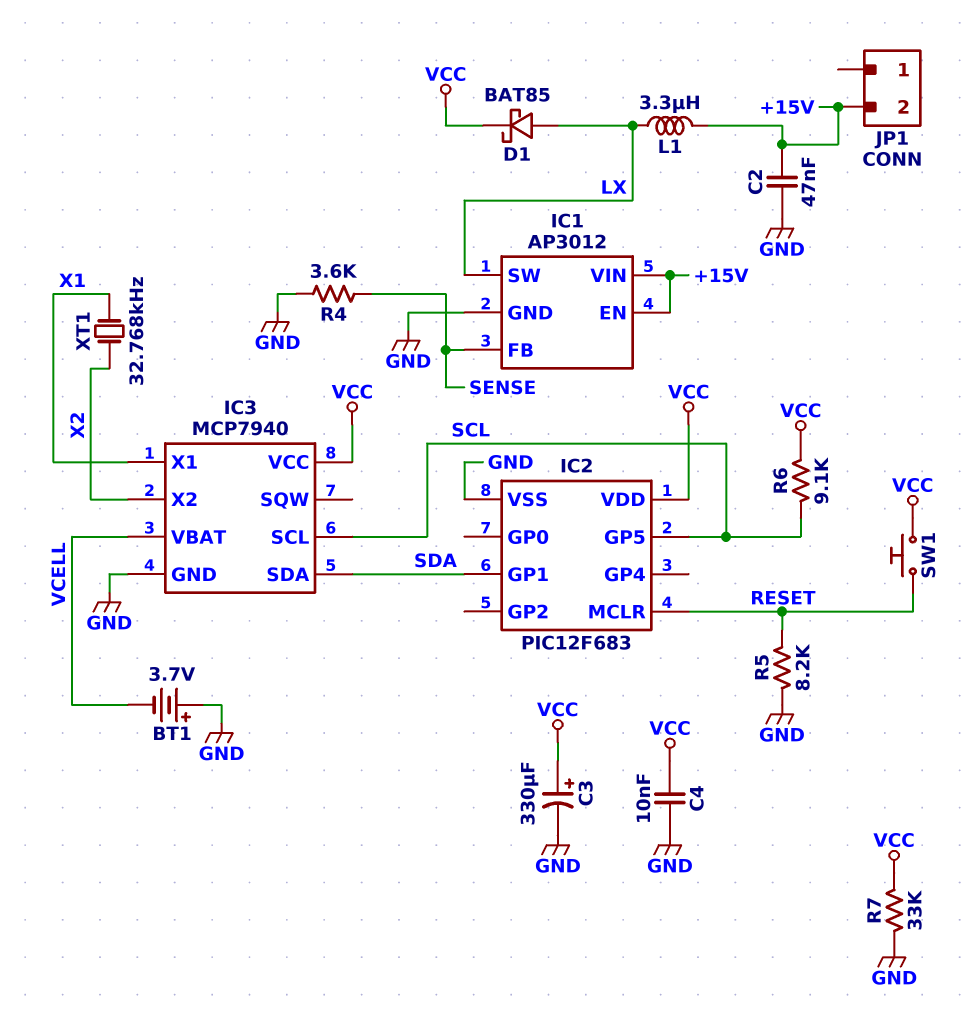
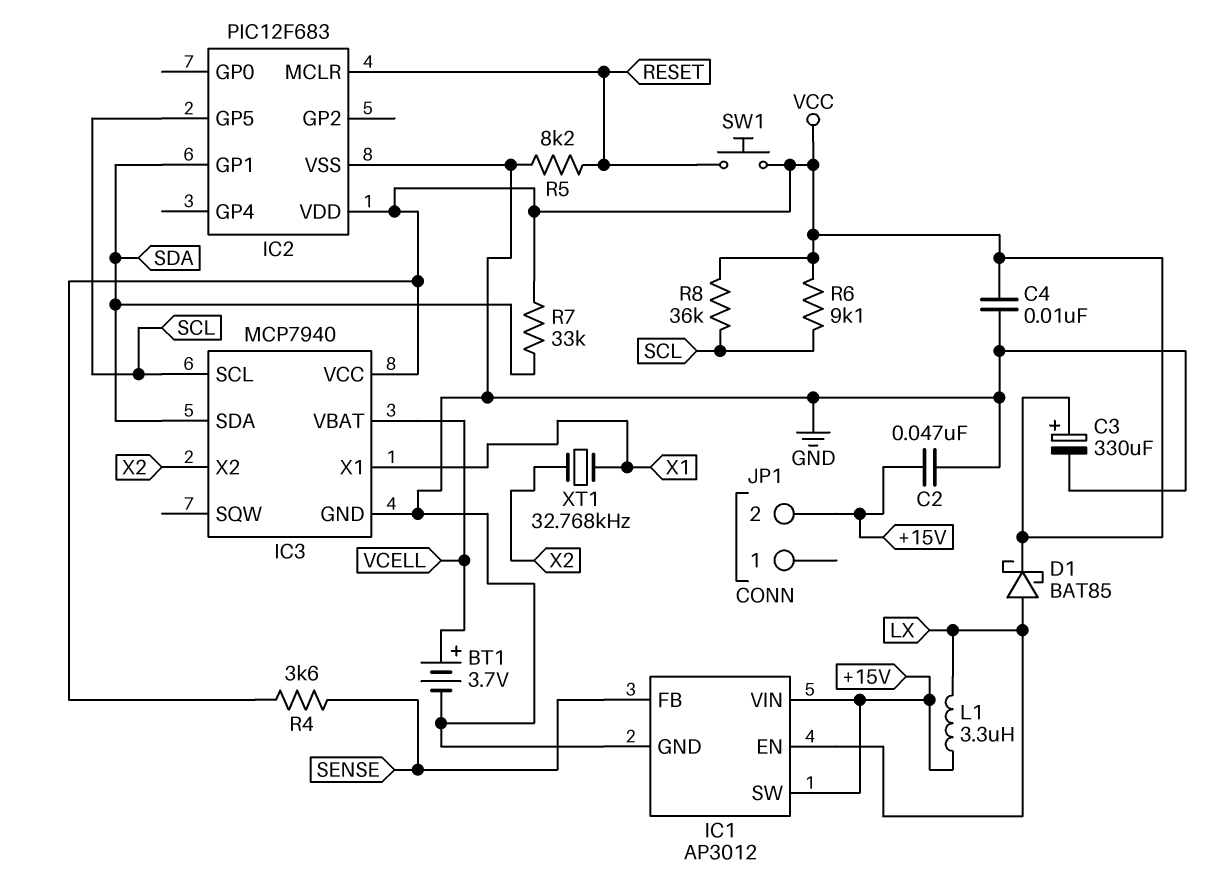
BT1: 3.7V (plus GND, minus VCELL) -> 3.7V (plus VCELL, minus GND)
IC1 pin EN: +15V -> LX
IC1 pin SW: LX -> +15V
R4: 3.6k (GND, SENSE) -> 3.6k (SENSE, VCC)
R7: 33k (GND, VCC) -> 33k (SDA, VCC)
R8: none -> 36k (SCL, VCC)

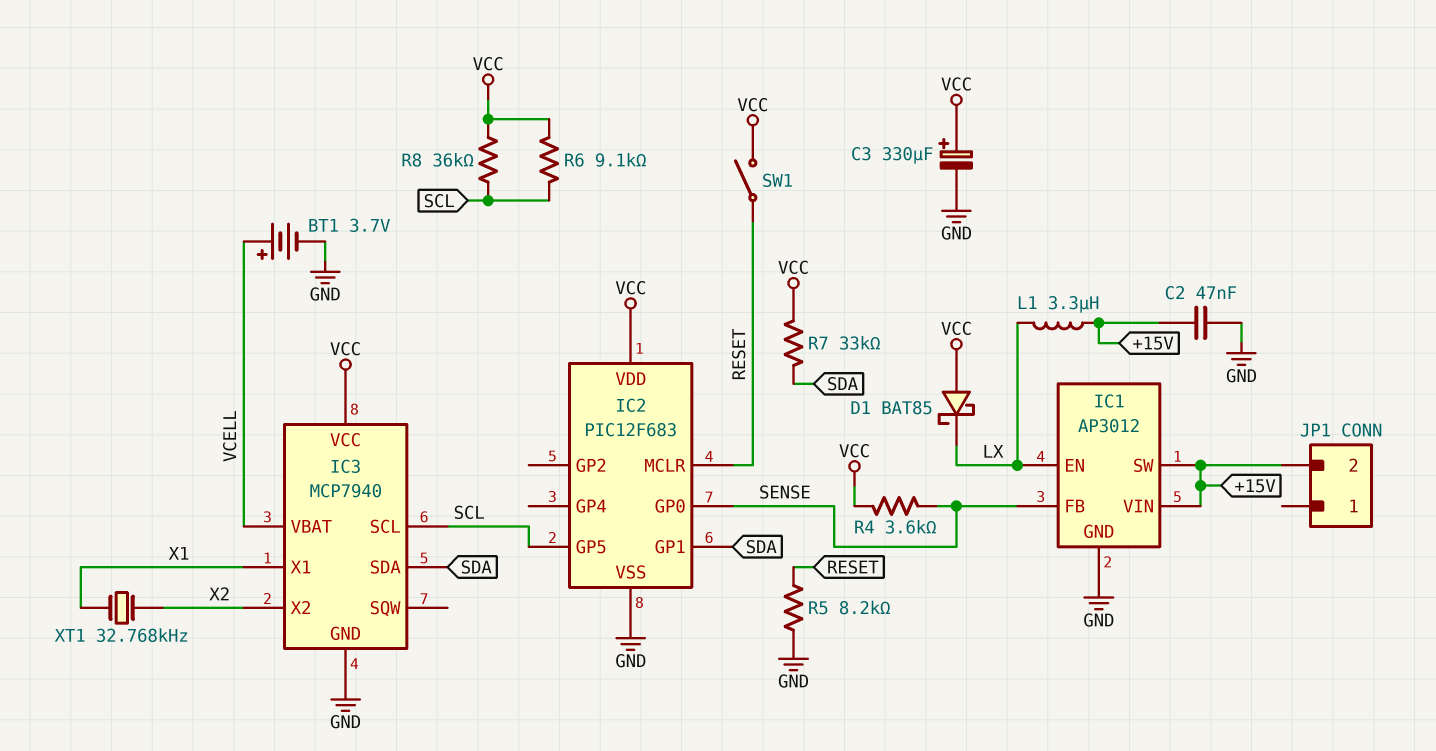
C4: 10nF (GND, VCC) -> none
D1: schottky BAT85 (A LX, K VCC) -> schottky BAT85 (A VCC, K LX)
IC2 pin GP0: none -> SENSE
SW1: button (RESET, VCC) -> switch (RESET, VCC)

